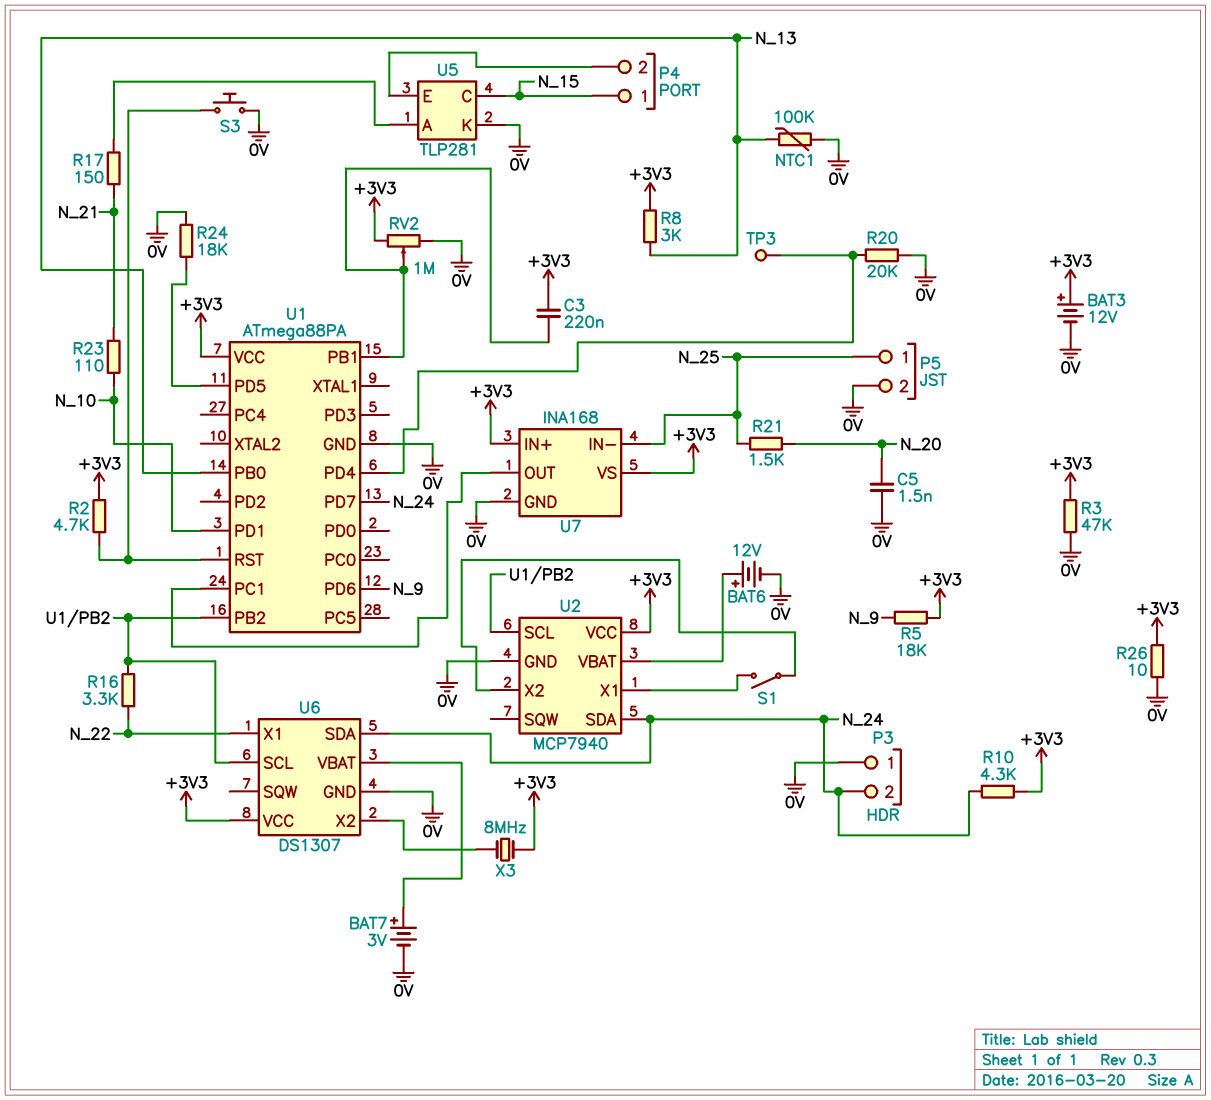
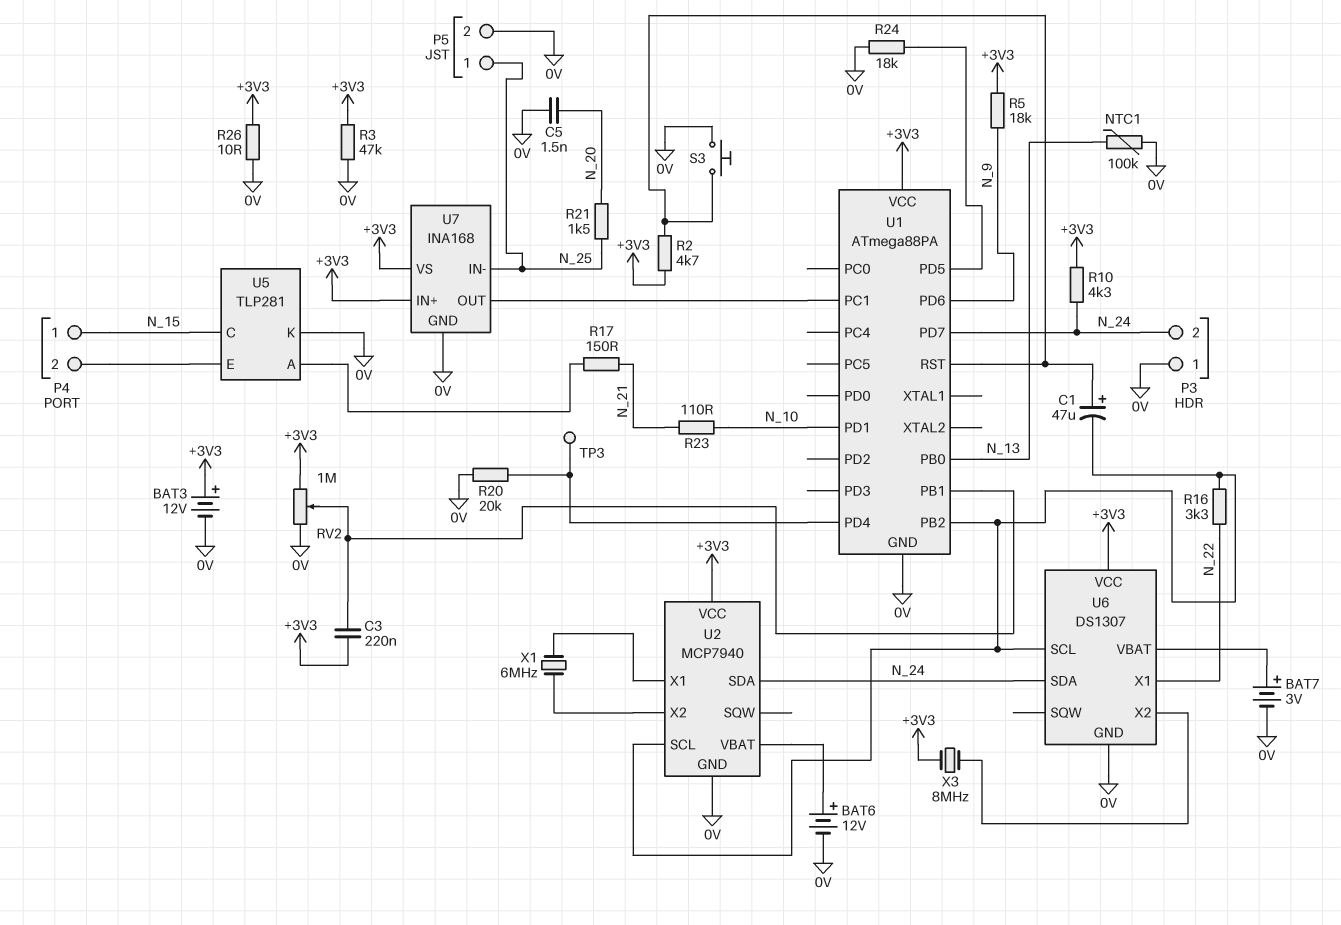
C1: none -> 47uF (plus U1/RST, minus U1/PB2)
R8: 3k (+3V3, N_13) -> none
S1: switch (U2/X1, U2/X2) -> none
X1: none -> 6MHz (U2/X1, U2/X2)

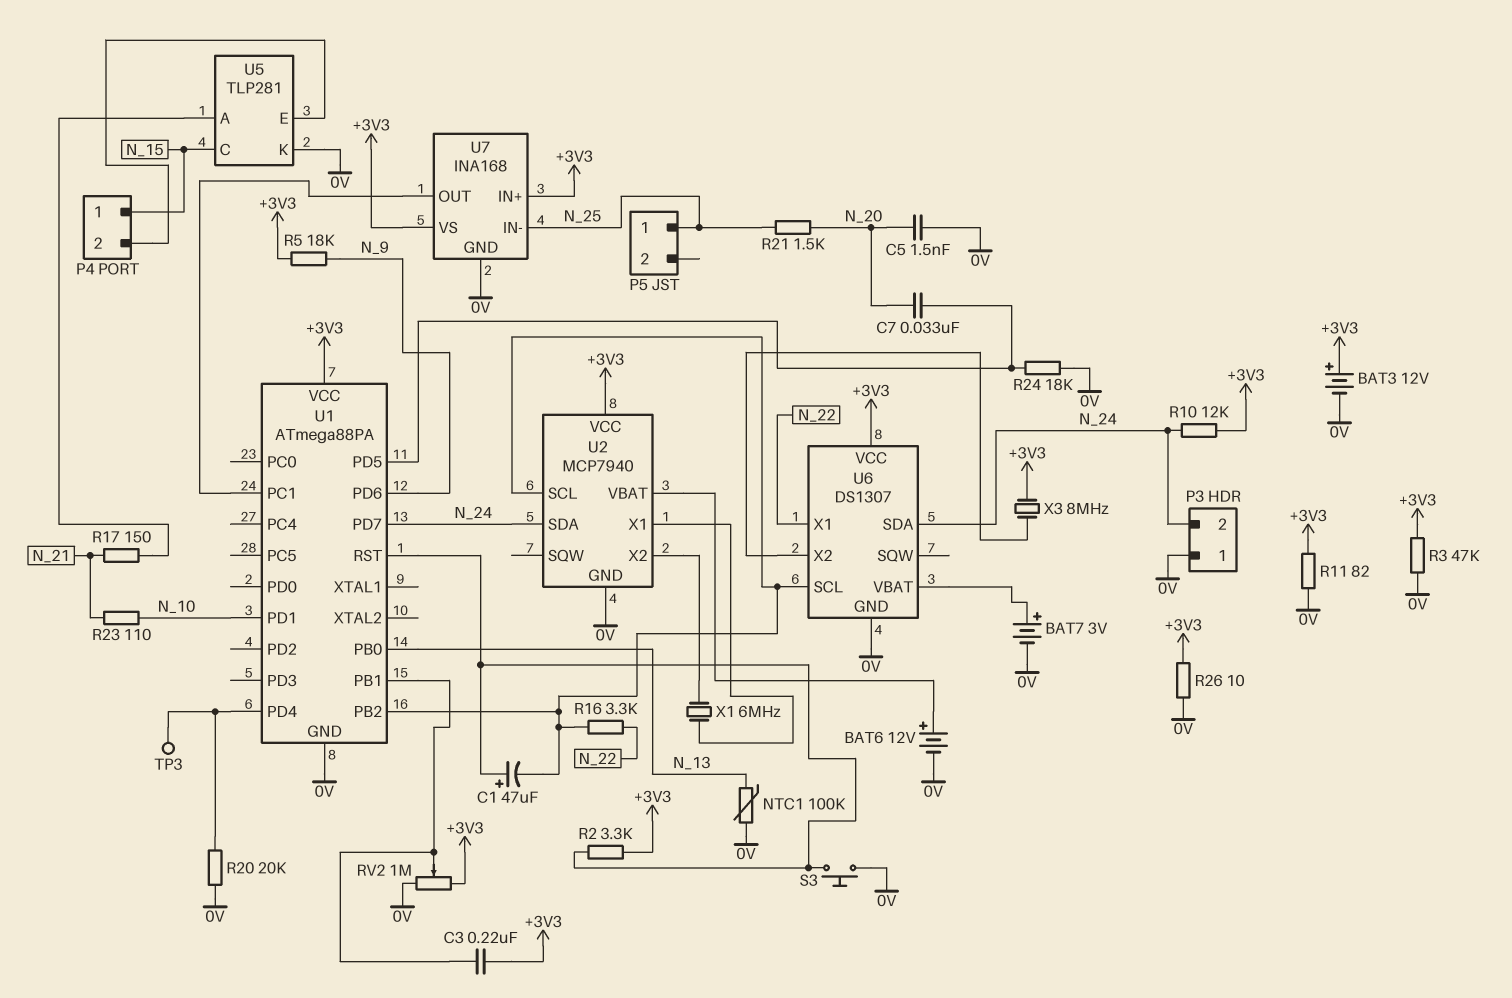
C7: none -> 33nF (N_20, U1/PD5)
P5 pin 2: 0V -> none
R2: 4.7k (+3V3, U1/RST) -> 3.3k (+3V3, U1/RST)
R10: 4.3k (+3V3, N_24) -> 12k (+3V3, N_24)
R11: none -> 82 (+3V3, 0V)

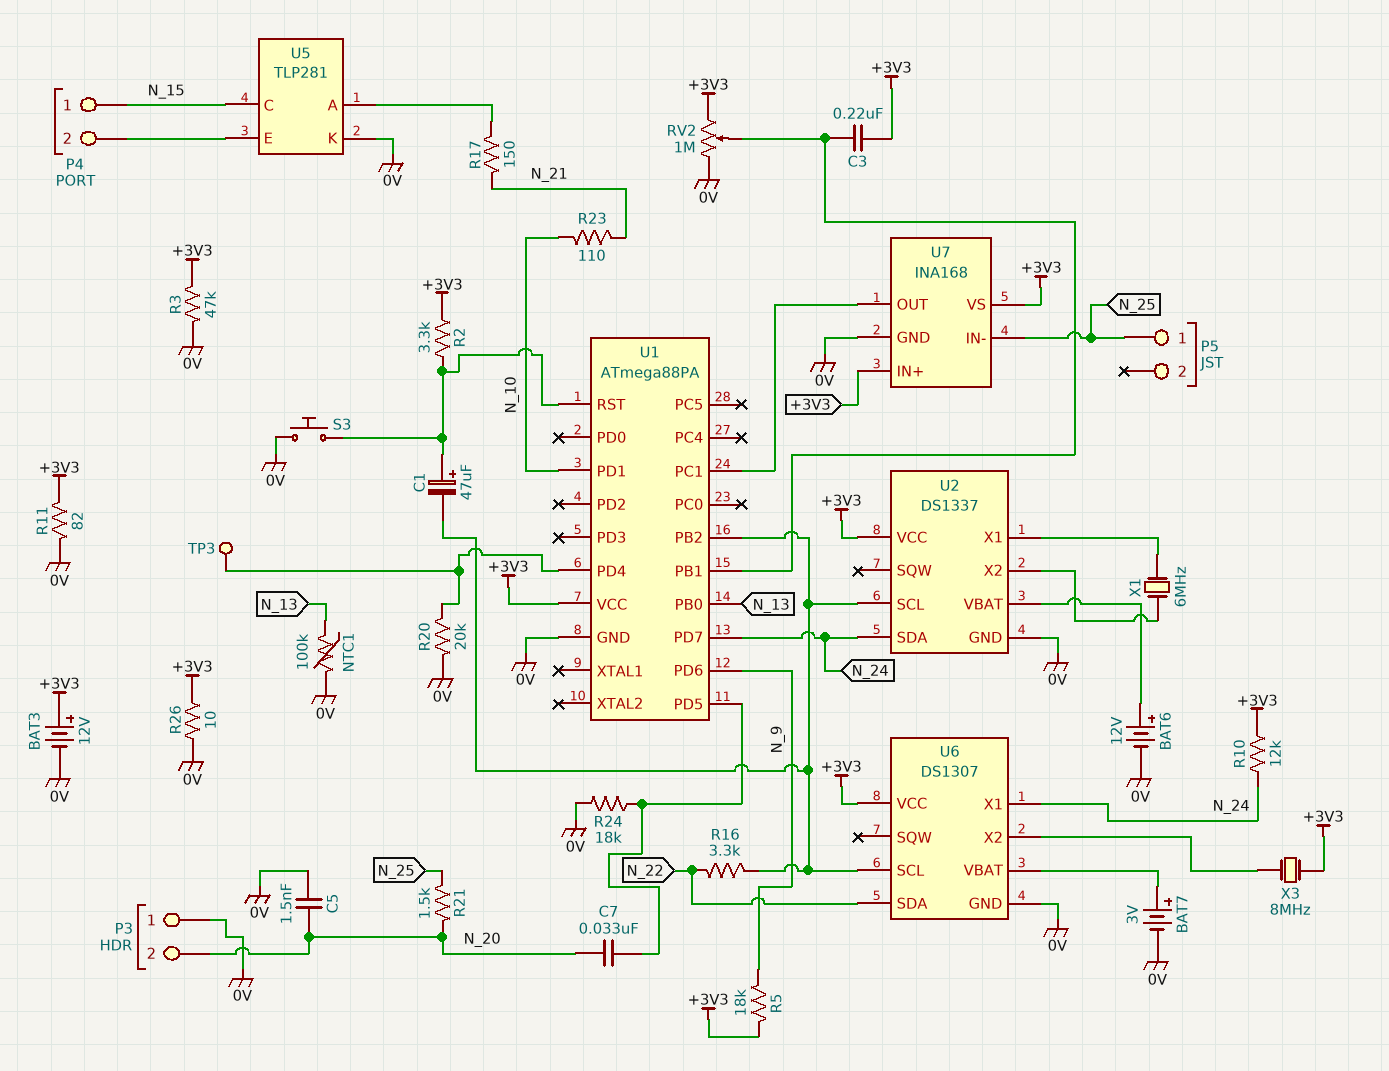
P3 pin 2: N_24 -> N_20
U2: MCP7940 -> DS1337
U6 pin SDA: N_24 -> N_22
U6 pin X1: N_22 -> N_24

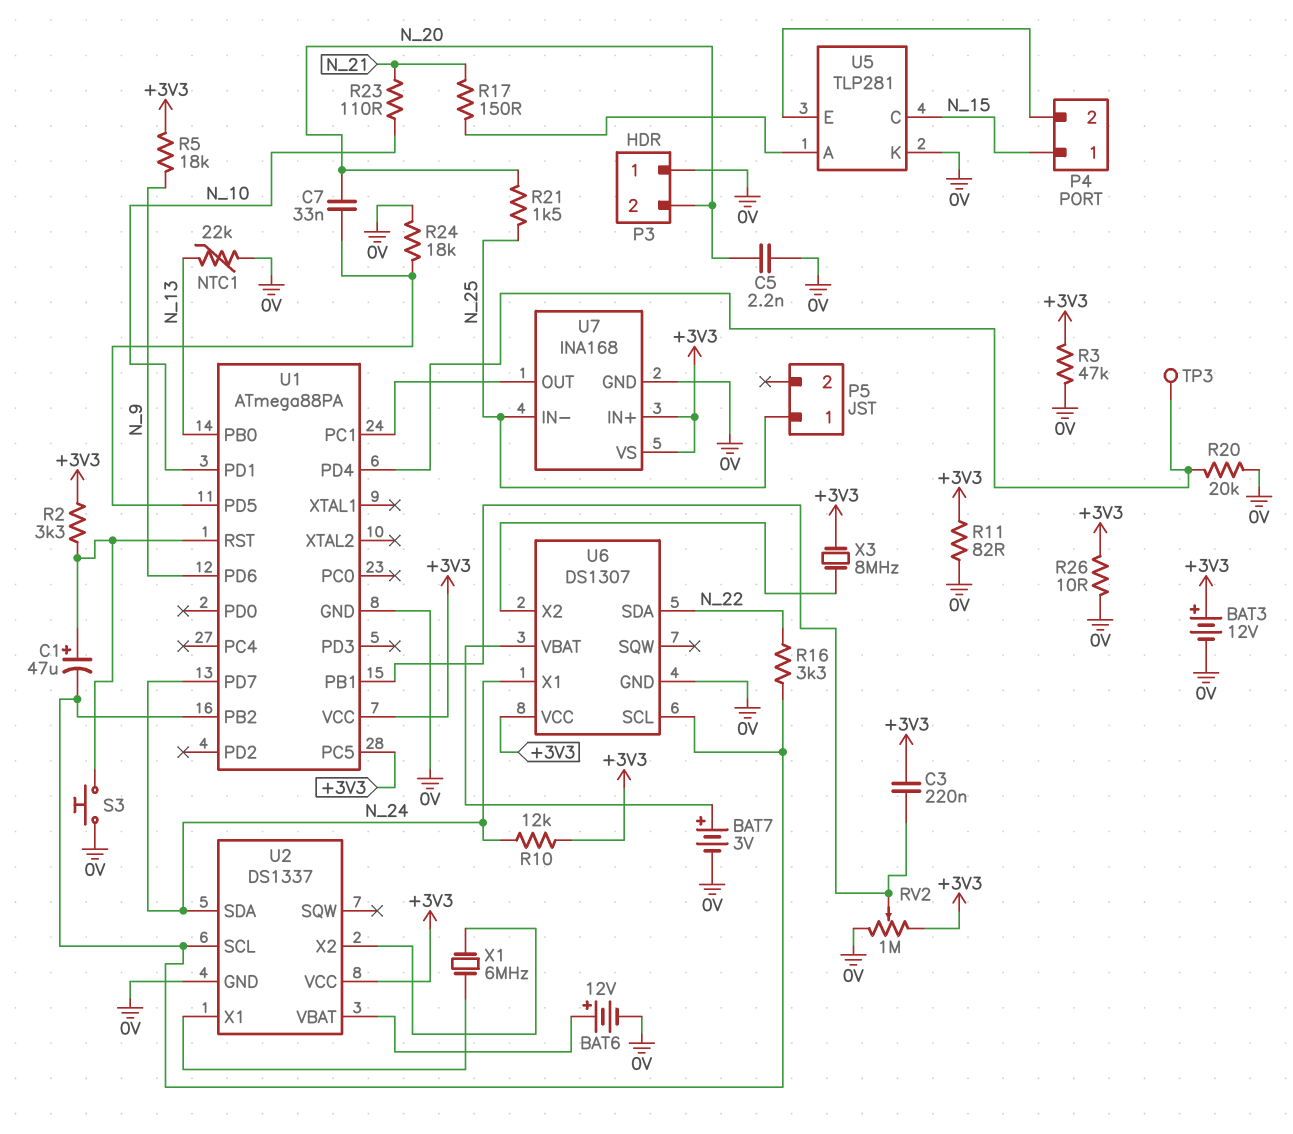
C5: 1.5nF (0V, N_20) -> 2.2nF (0V, N_20)
NTC1: 100k (0V, N_13) -> 22k (0V, N_13)
U1 pin PC5: none -> +3V3

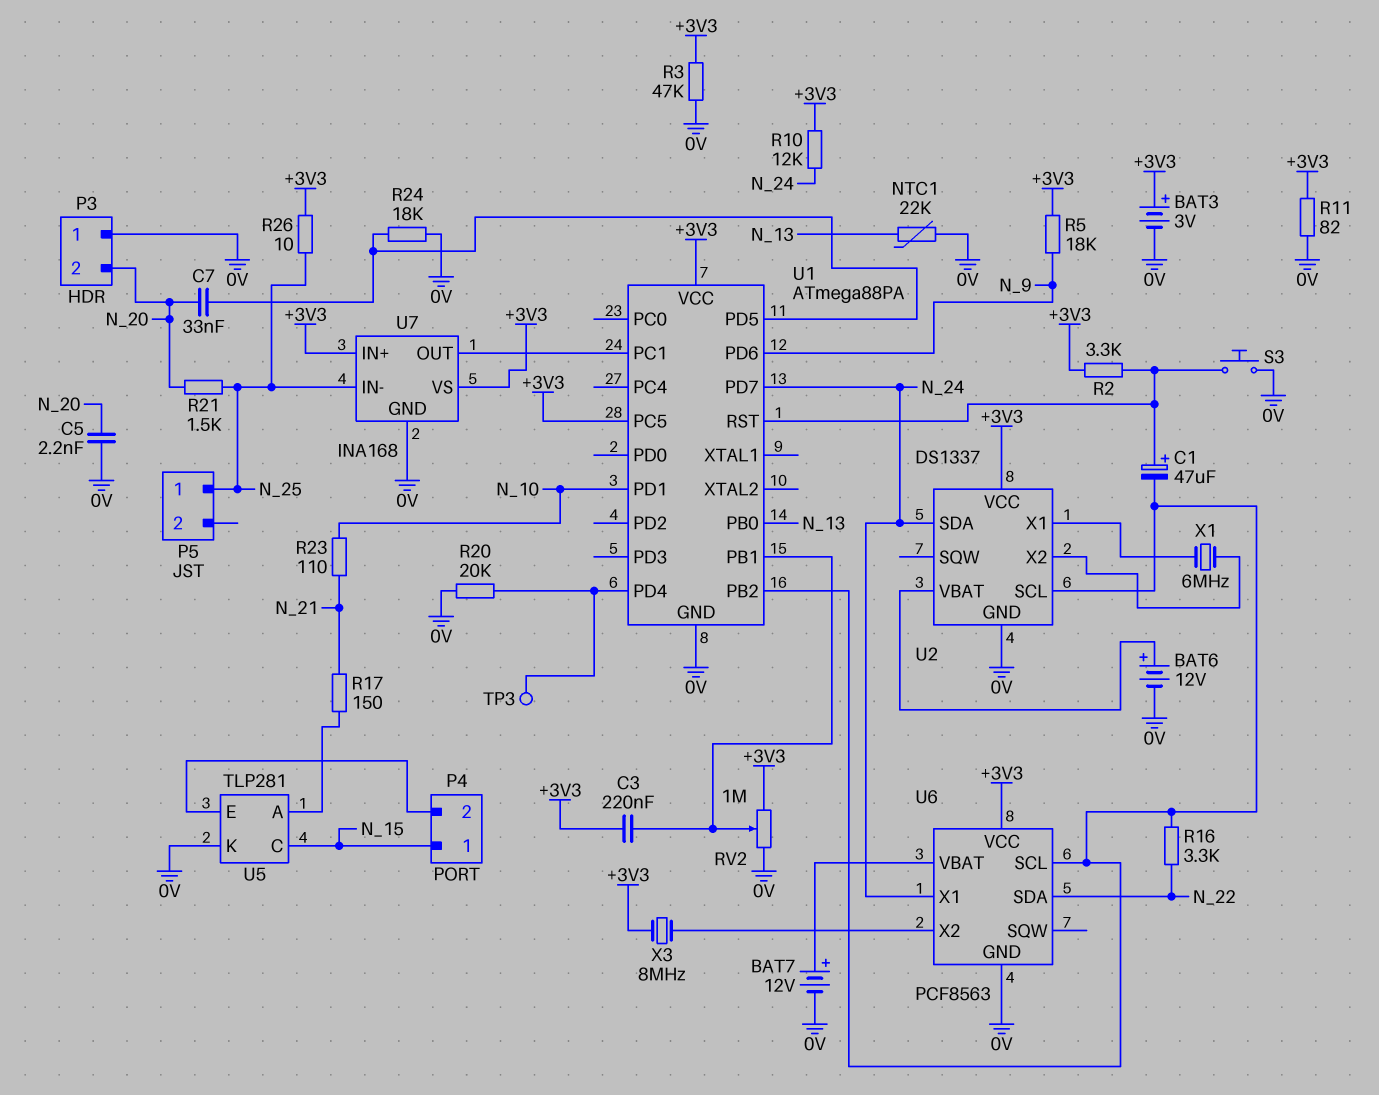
BAT3: 12V (plus +3V3, minus 0V) -> 3V (plus +3V3, minus 0V)
BAT7: 3V (plus U6/VBAT, minus 0V) -> 12V (plus U6/VBAT, minus 0V)
R26: 10 (+3V3, 0V) -> 10 (+3V3, N_25)
U6: DS1307 -> PCF8563

